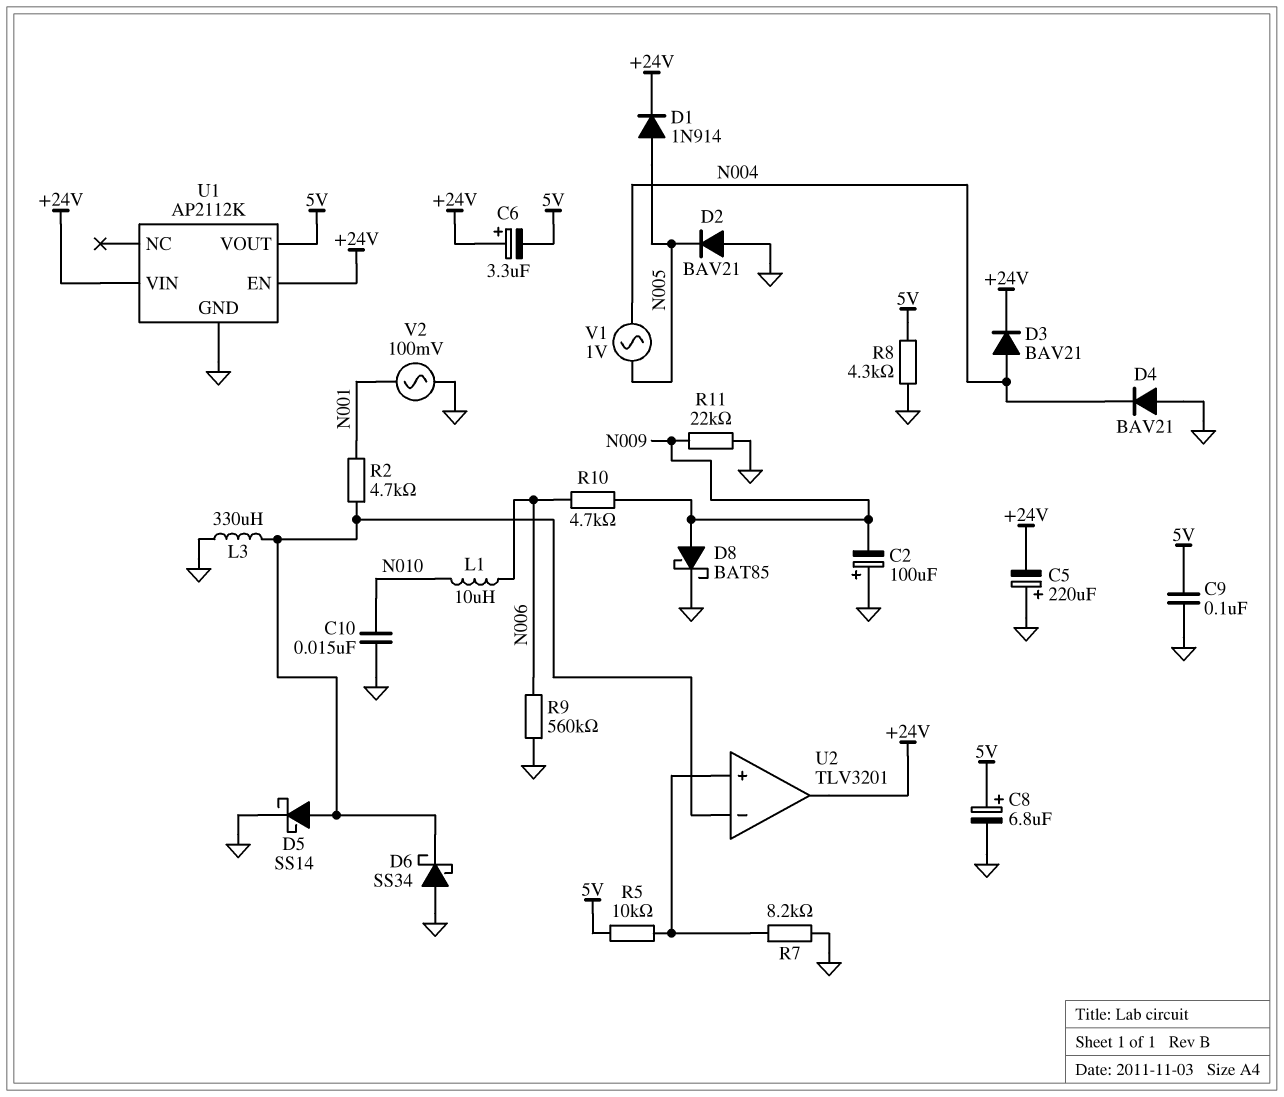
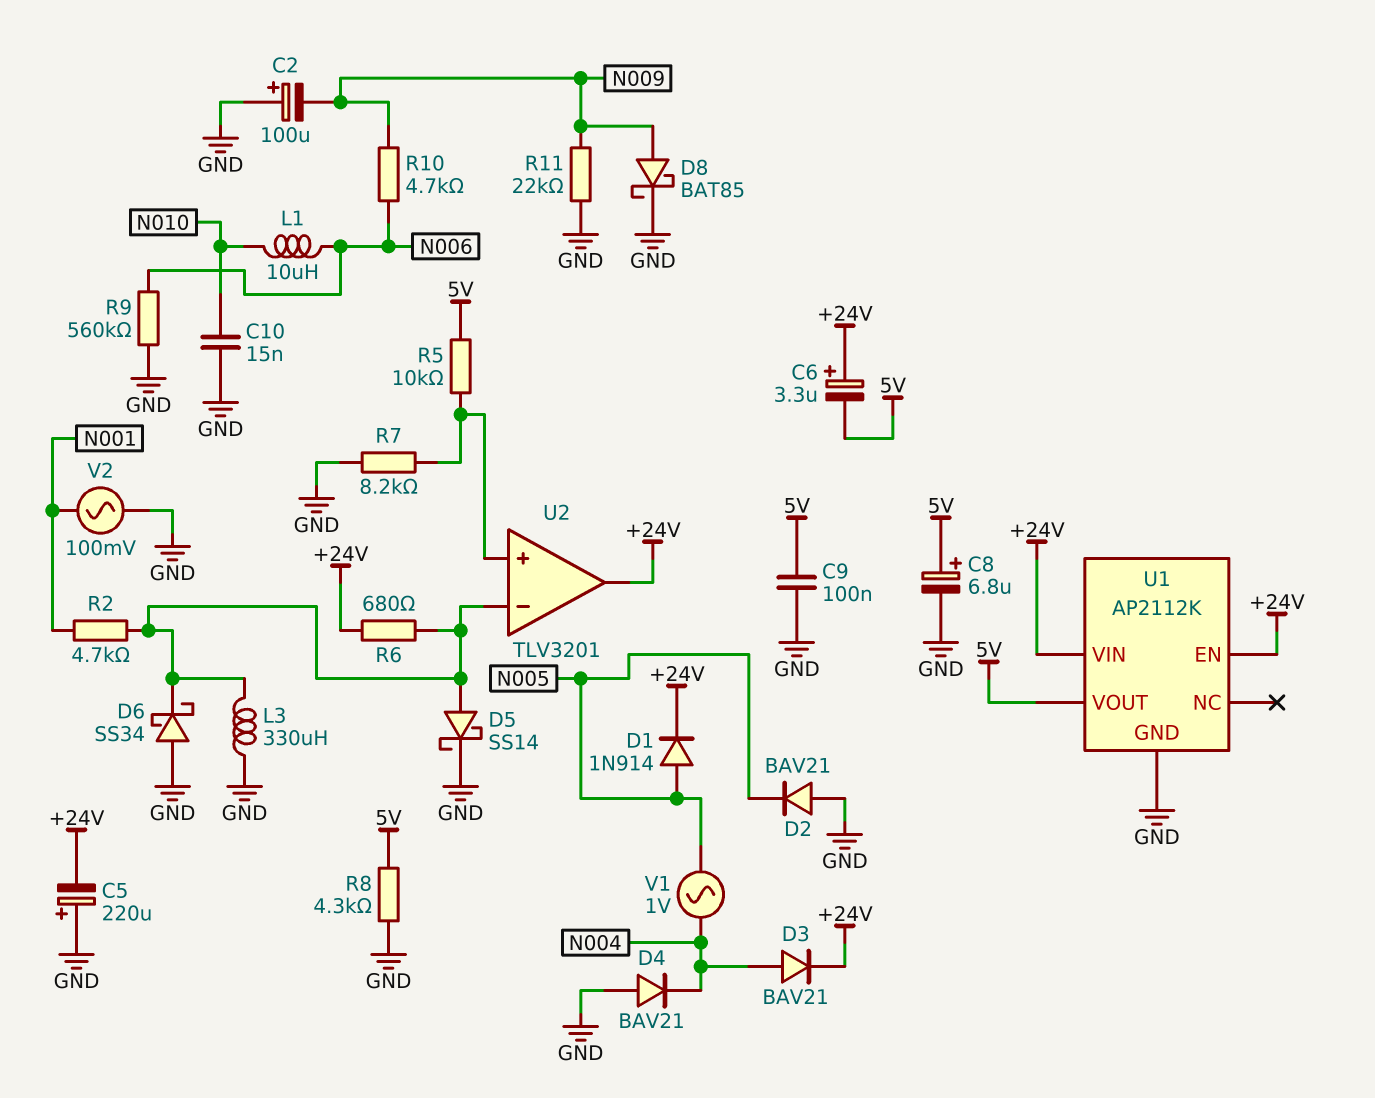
R6: none -> 680 (+24V, U2/in-)

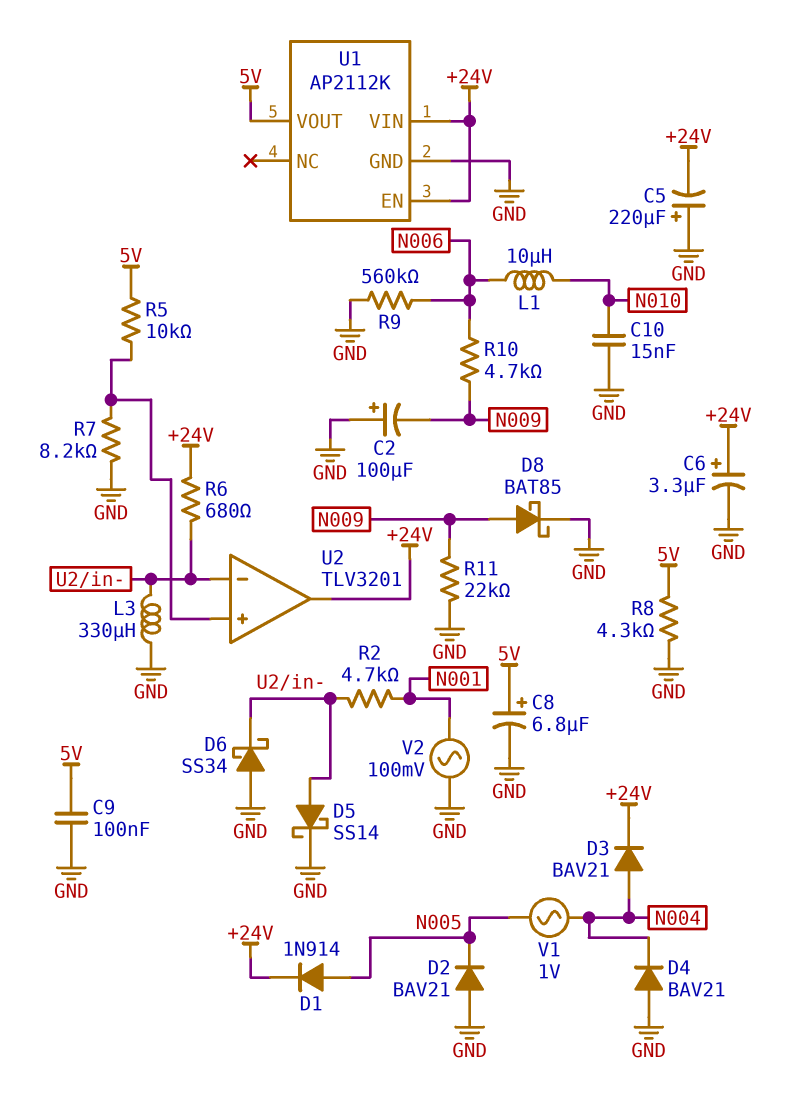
C6: 3.3uF (plus +24V, minus 5V) -> 3.3uF (plus +24V, minus GND)

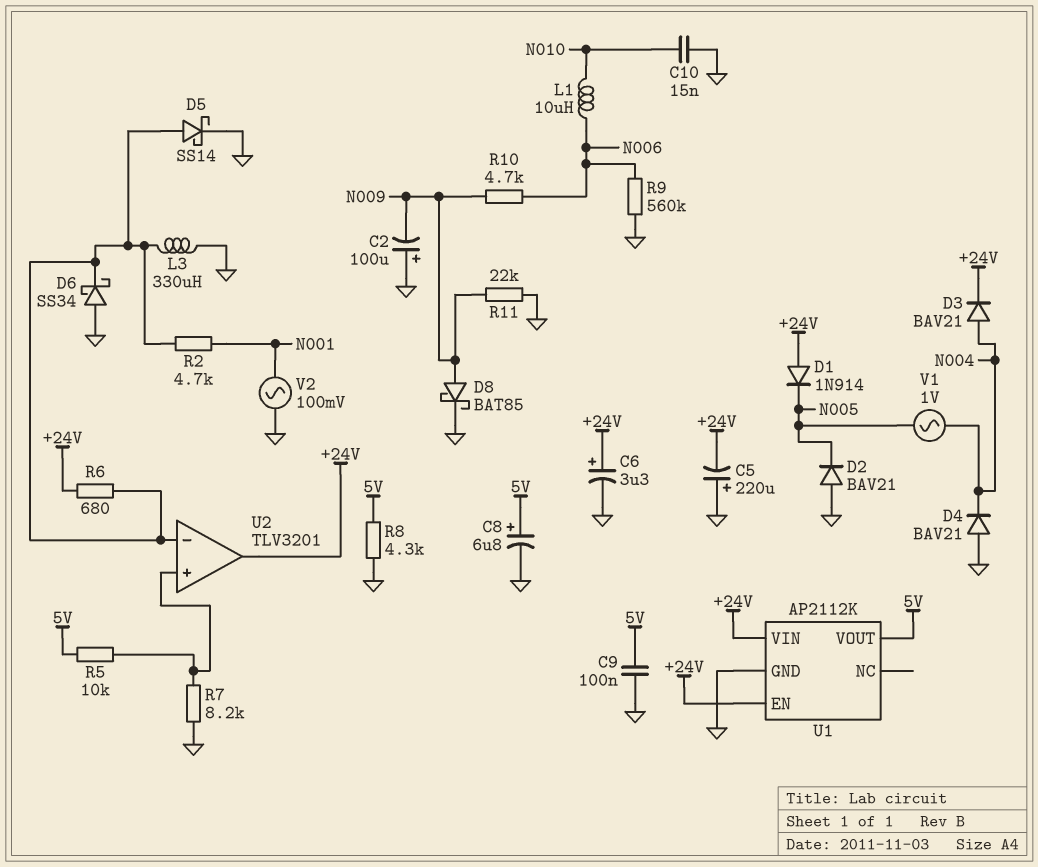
D1: diode 1N914 (A N005, K +24V) -> diode 1N914 (A +24V, K N005)

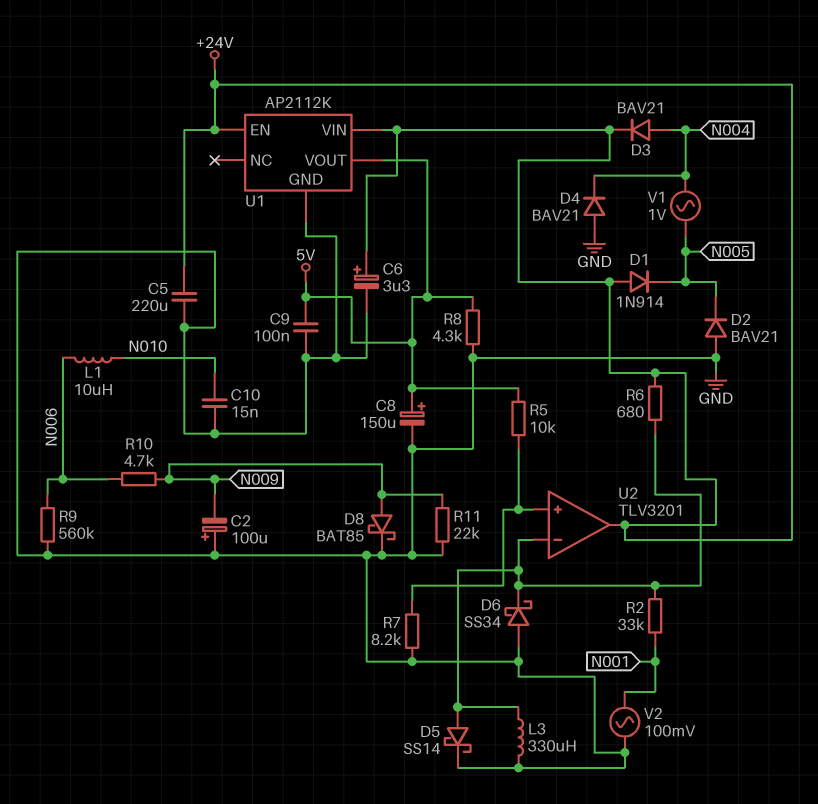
C5: 220uF (plus GND, minus +24V) -> 220uF (+24V, GND)
C8: 6.8uF (plus 5V, minus GND) -> 150uF (plus 5V, minus GND)
R2: 4.7k (N001, U2/in-) -> 33k (N001, U2/in-)

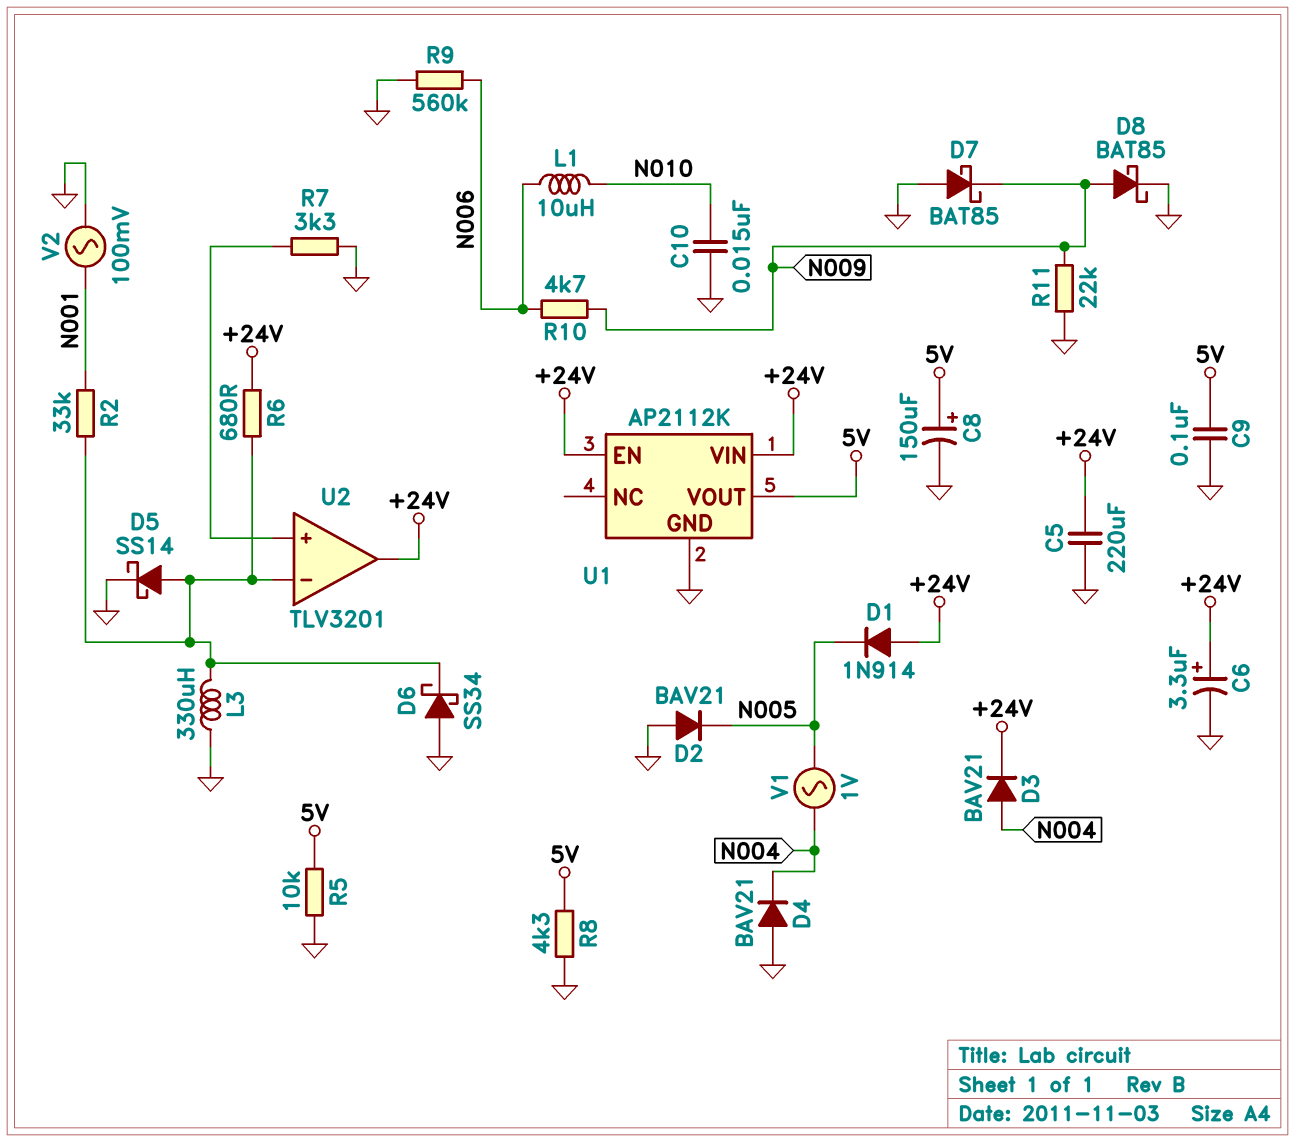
C2: 100uF (plus GND, minus N009) -> none
D7: none -> schottky BAT85 (A GND, K N009)
R5: 10k (5V, U2/in+) -> 10k (5V, GND)
R7: 8.2k (GND, U2/in+) -> 3.3k (GND, U2/in+)

